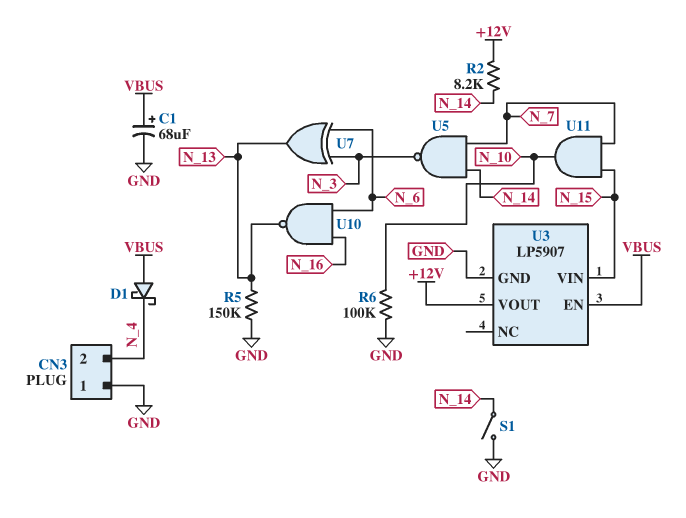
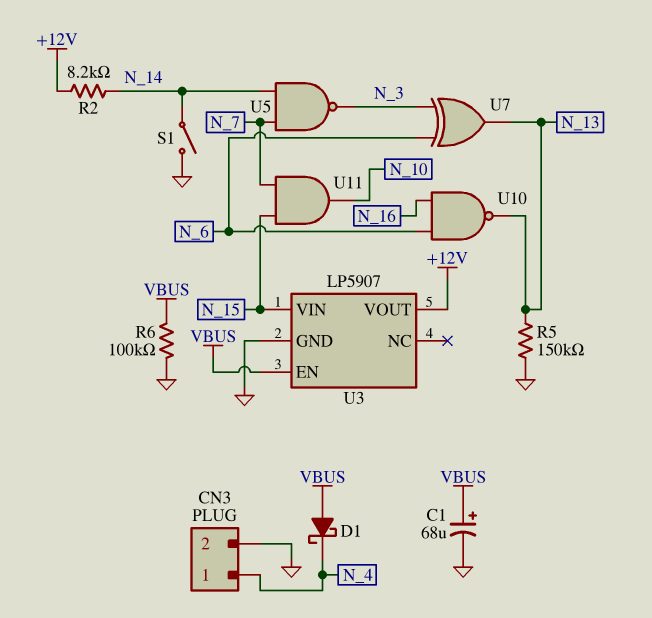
CN3 pin 1: GND -> N_4
CN3 pin 2: N_4 -> GND
R6: 100k (GND, N_10) -> 100k (GND, VBUS)

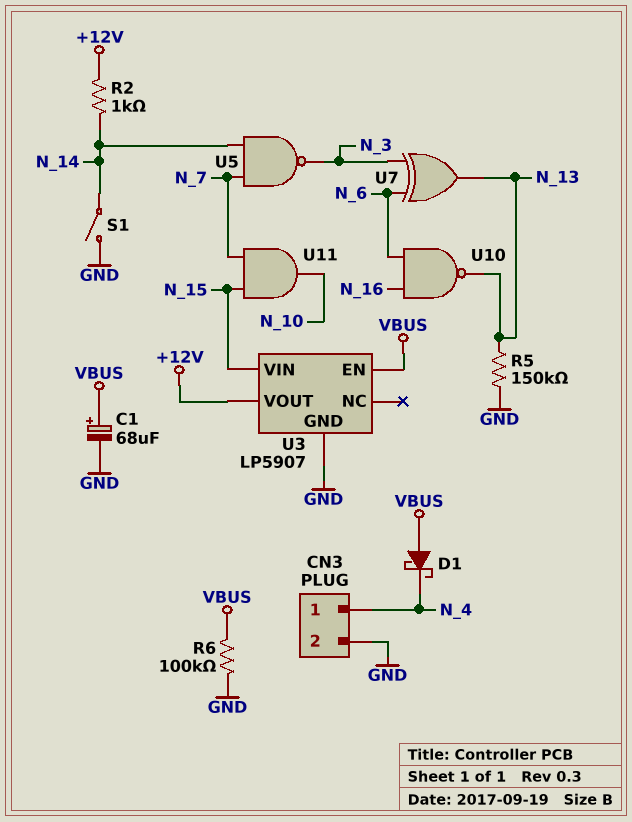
R2: 8.2k (+12V, N_14) -> 1k (+12V, N_14)

